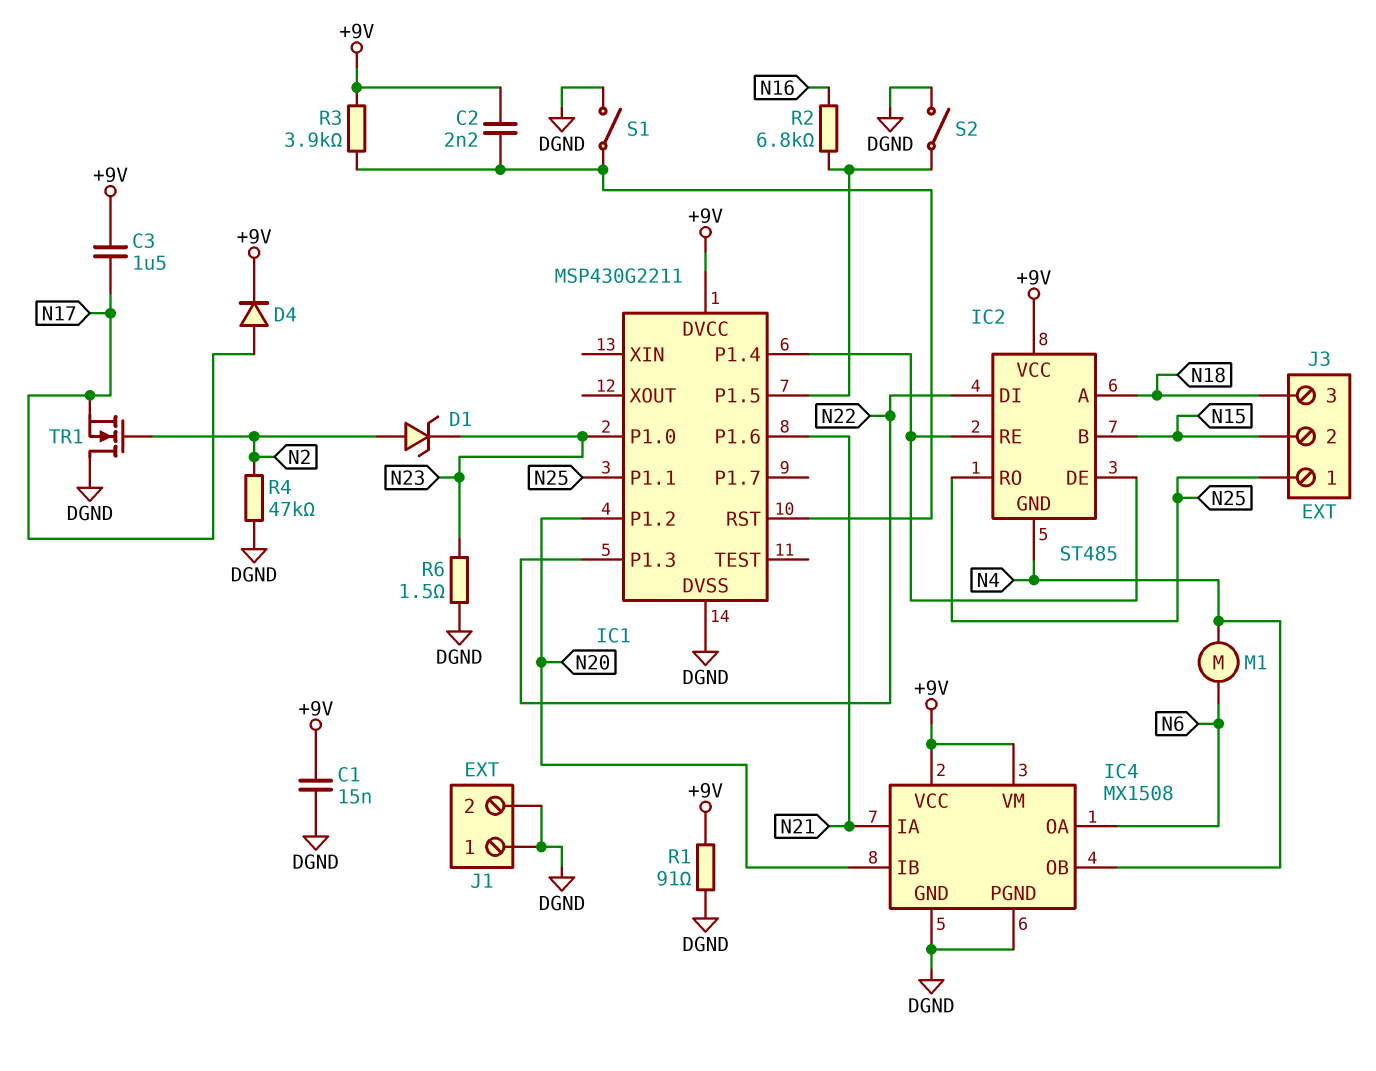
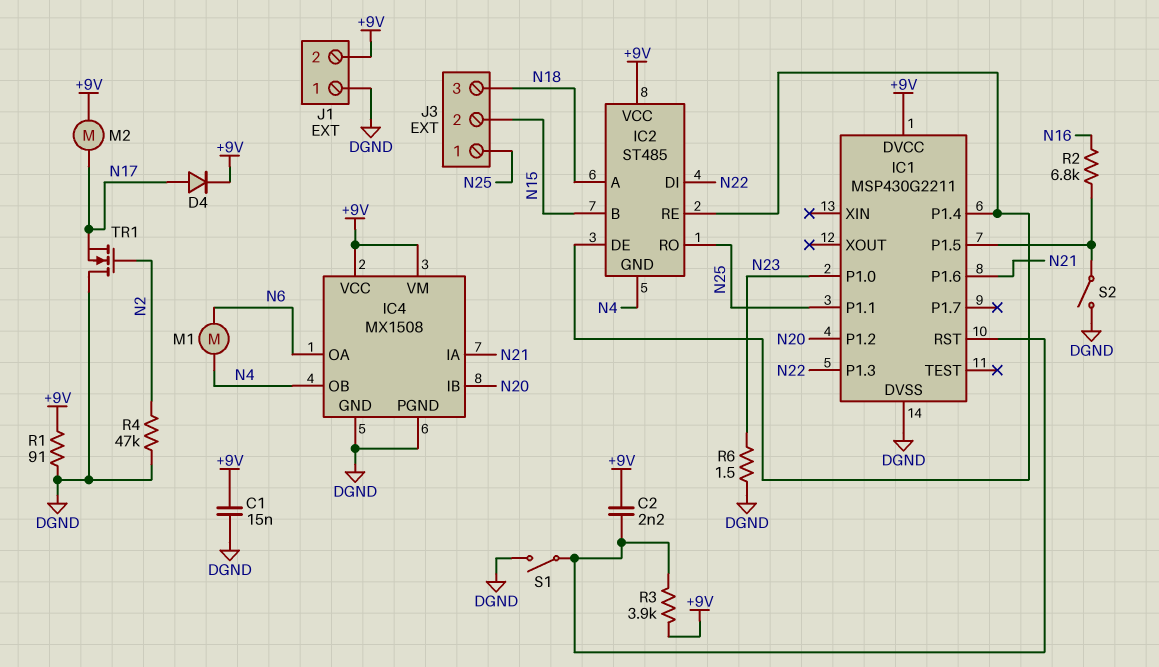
C3: 1.5uF (+9V, N17) -> none
D1: zener (A N2, K N23) -> none
J1 pin 2: DGND -> +9V
M2: none -> motor (+9V, N17)

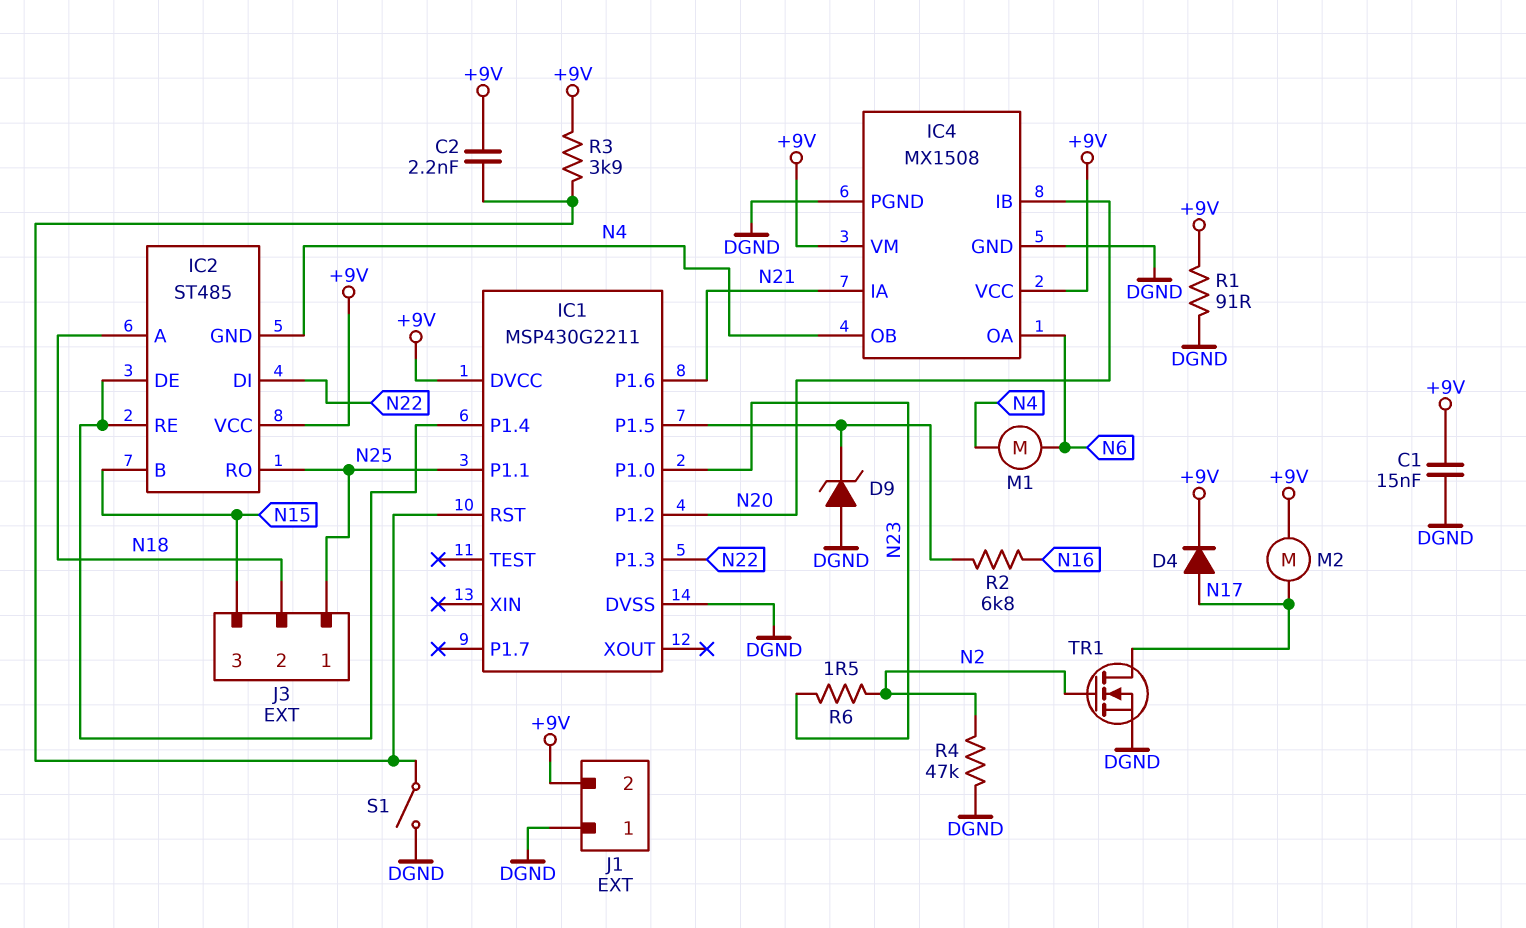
D9: none -> zener (A DGND, K IC1/P1.5)
J3 pin 2: N15 -> N18
J3 pin 3: N18 -> N15
R6: 1.5 (DGND, N23) -> 1.5 (N2, N23)
S2: switch (DGND, IC1/P1.5) -> none
TR1: NMOS (G N2, D DGND, S N17) -> NMOS (G N2, D N17, S DGND)

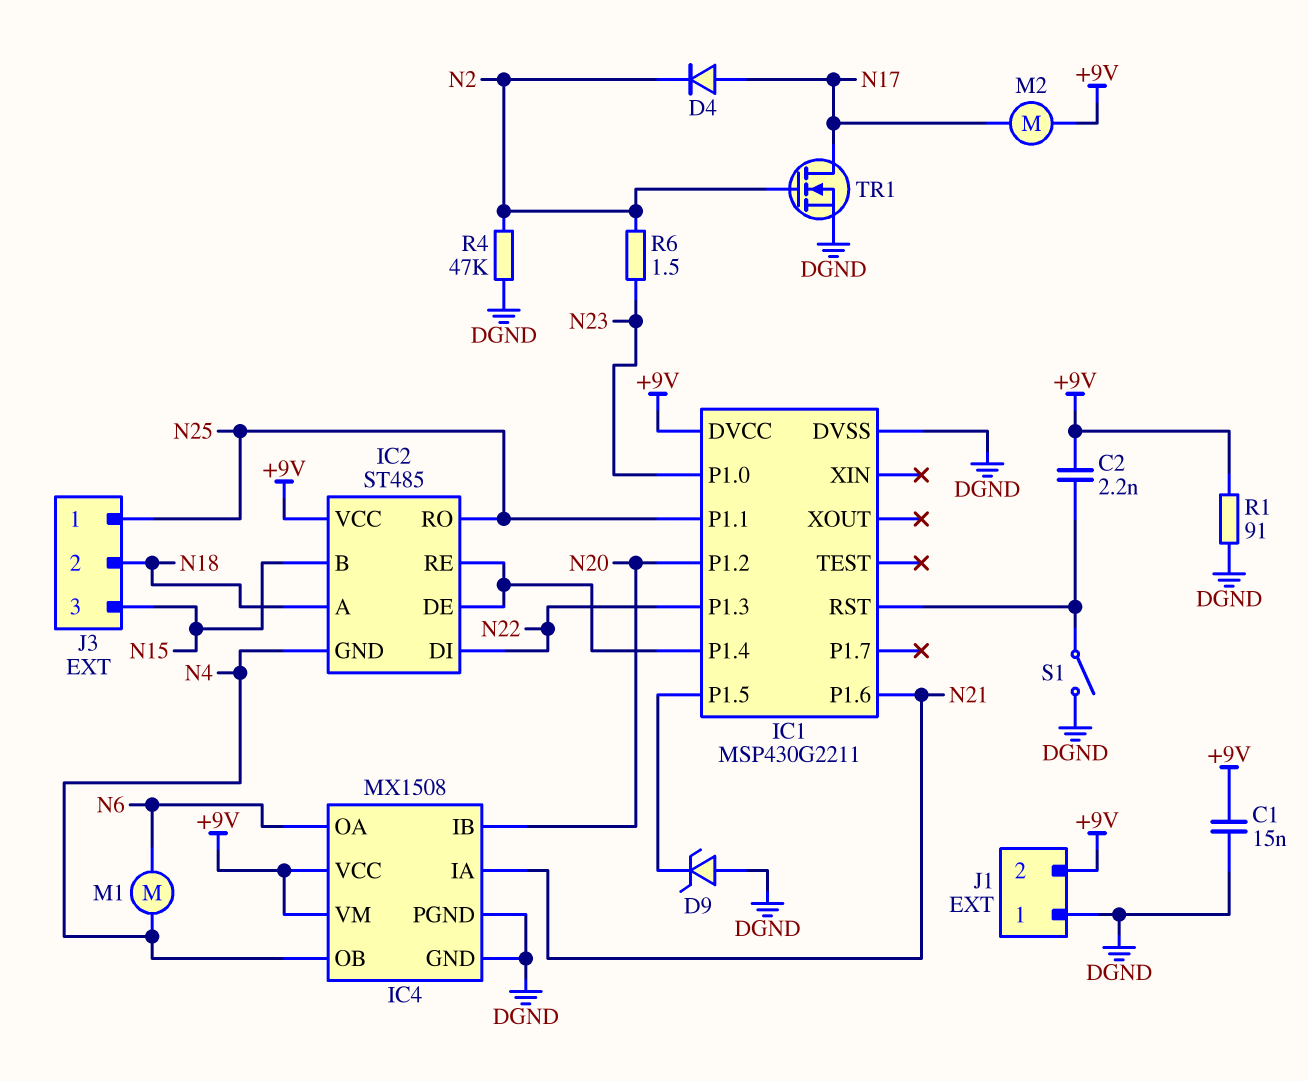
D4: diode (A N17, K +9V) -> diode (A N17, K N2)
R2: 6.8k (IC1/P1.5, N16) -> none
R3: 3.9k (+9V, IC1/RST) -> none

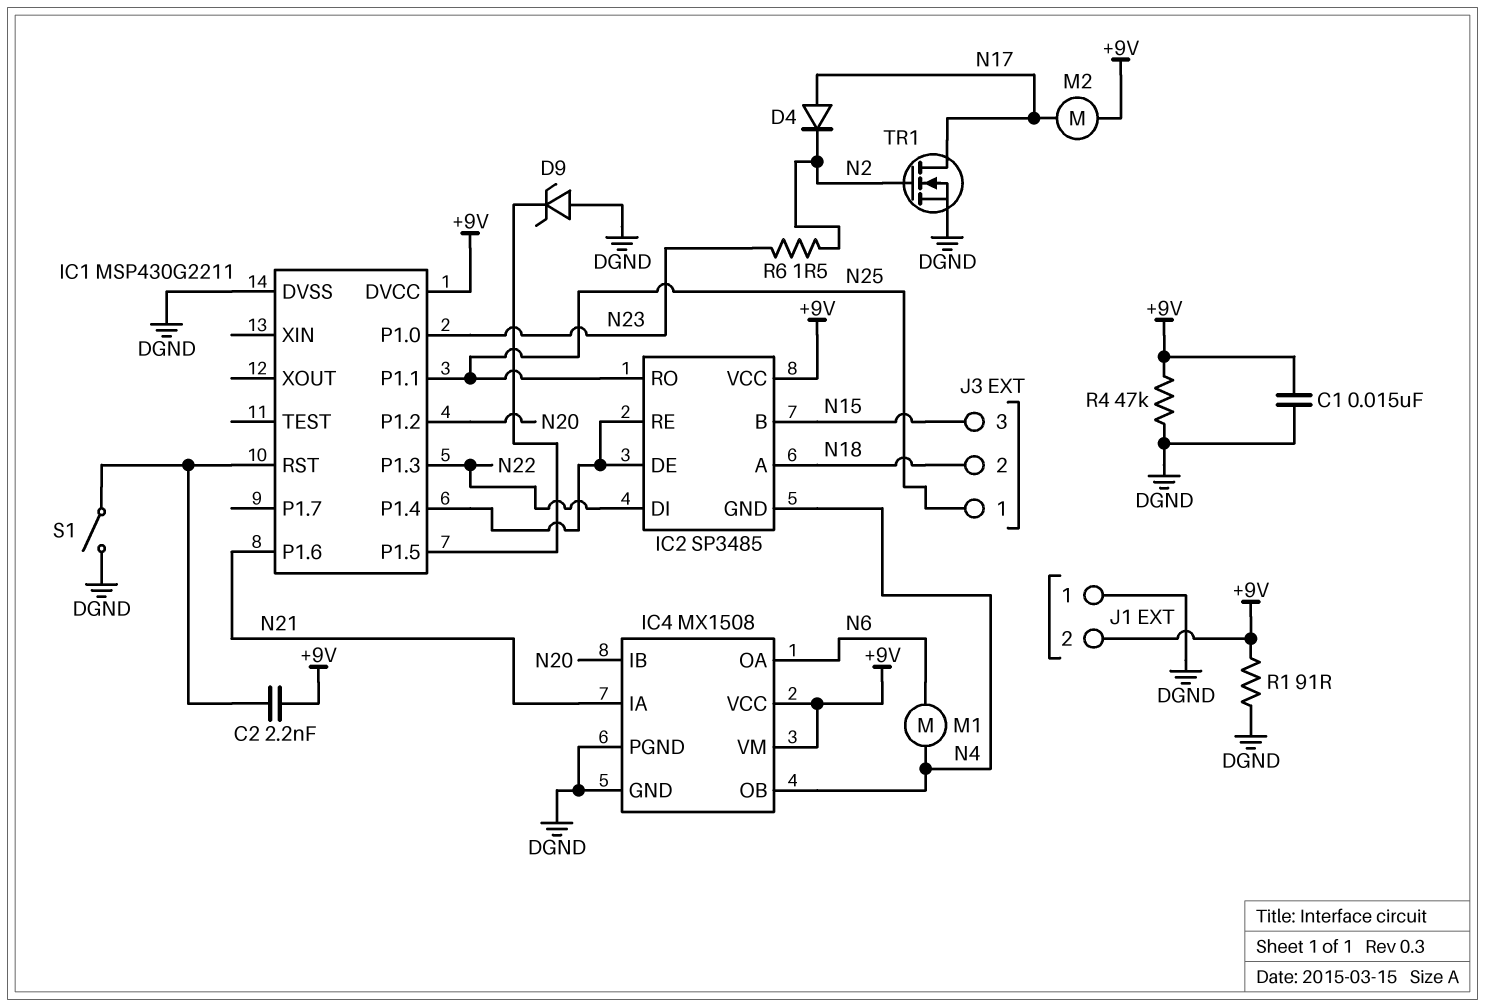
IC2: ST485 -> SP3485
R4: 47k (DGND, N2) -> 47k (+9V, DGND)

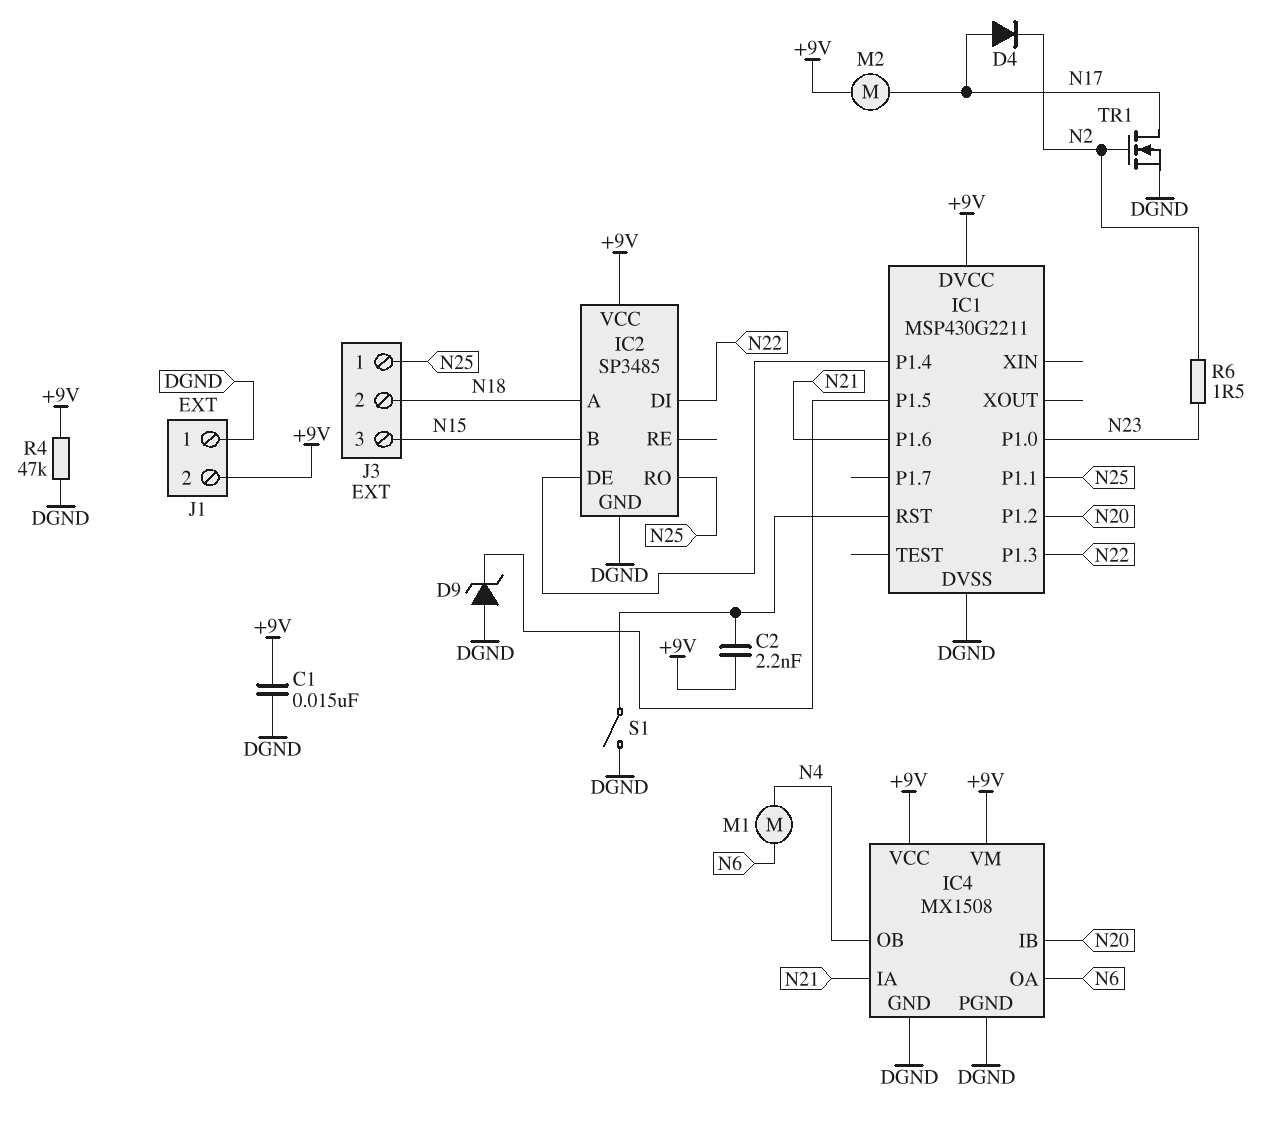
IC2 pin GND: N4 -> DGND
IC2 pin RE: IC1/P1.4 -> none
R1: 91 (+9V, DGND) -> none

